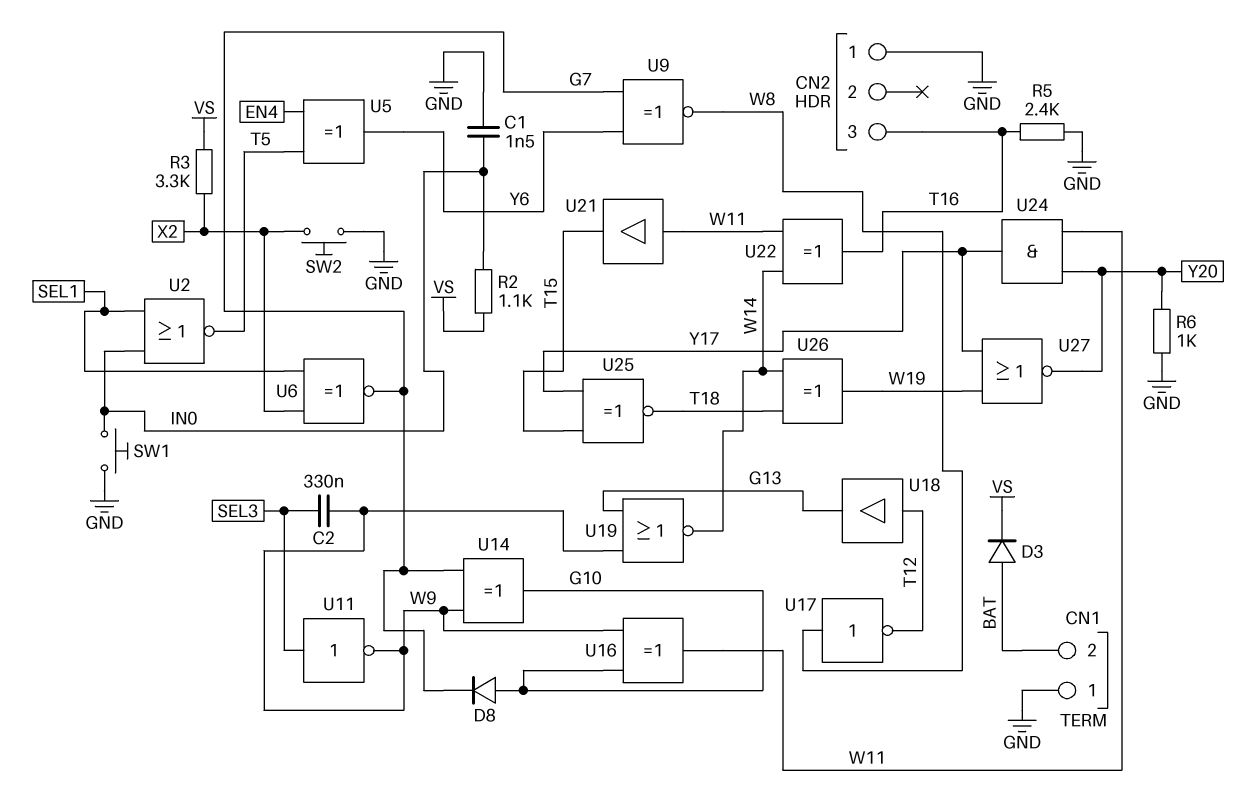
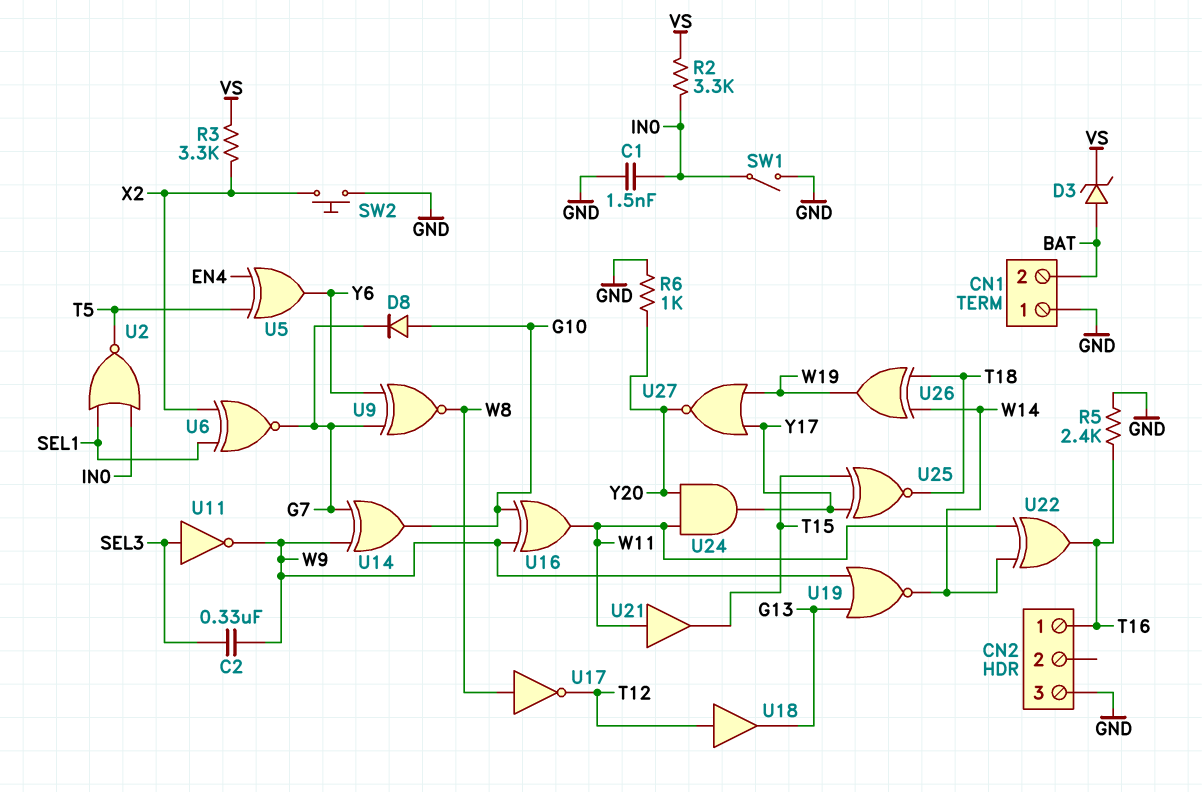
CN2 pin 1: GND -> T16
CN2 pin 3: T16 -> GND
D3: diode (A BAT, K VS) -> zener (A BAT, K VS)
R2: 1.1k (IN0, VS) -> 3.3k (IN0, VS)
SW1: button (GND, IN0) -> switch (GND, IN0)

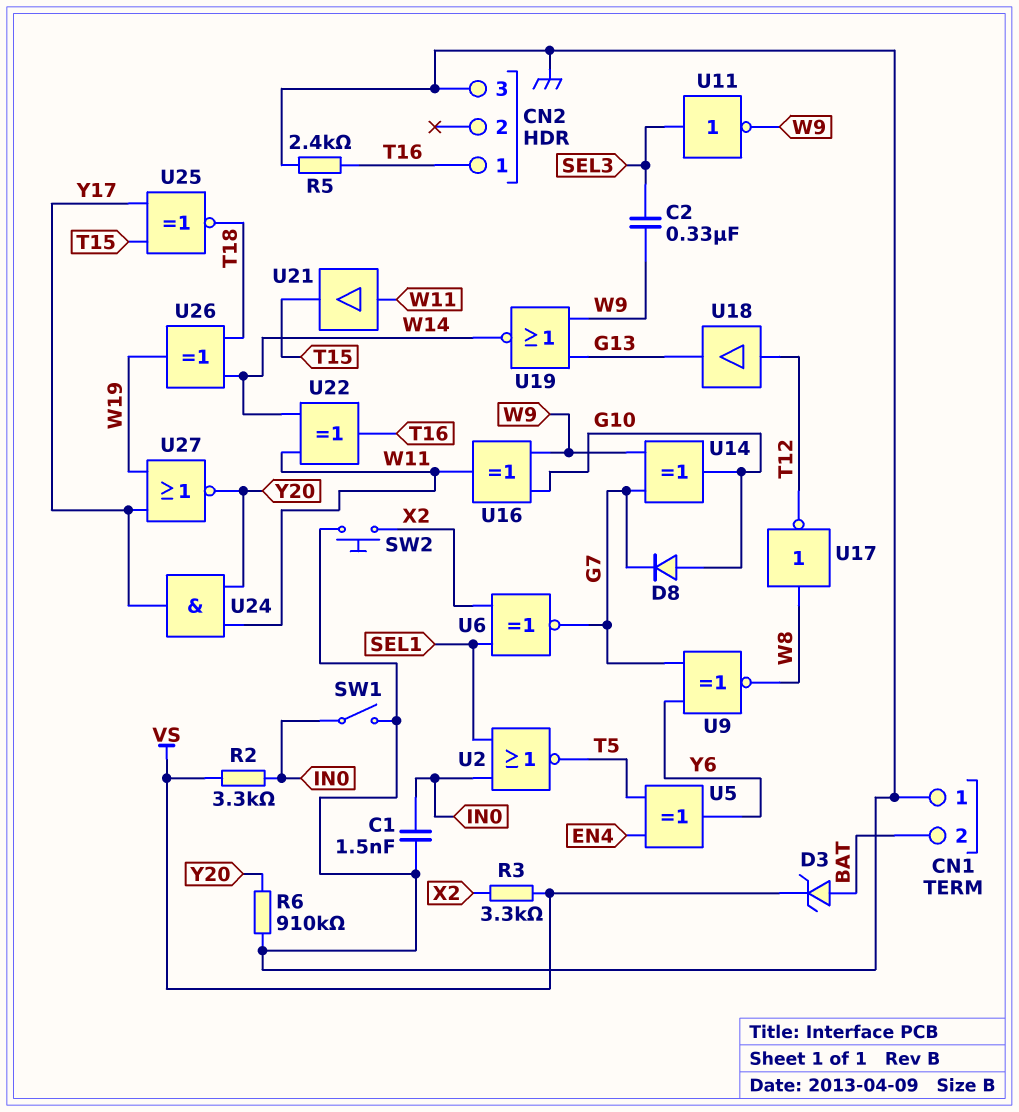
R6: 1k (GND, Y20) -> 910k (GND, Y20)

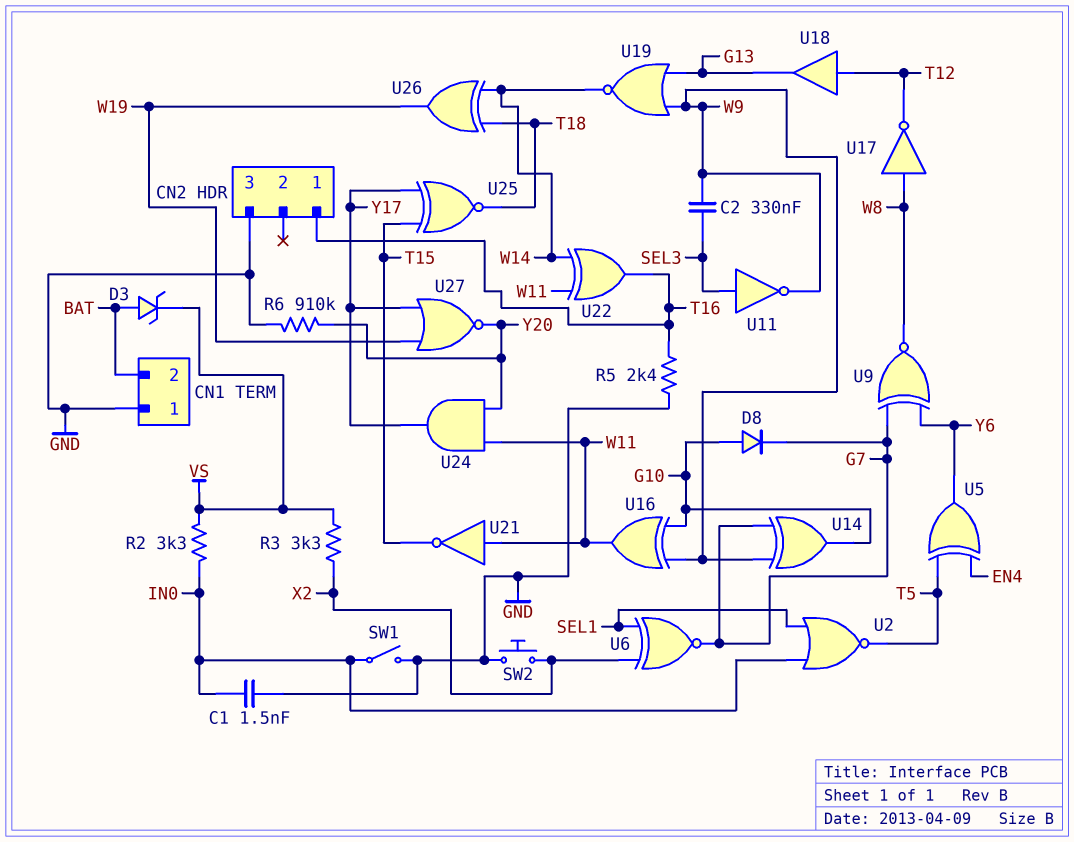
U21: buffer (in W11, out T15) -> NOT (in W11, out T15)

